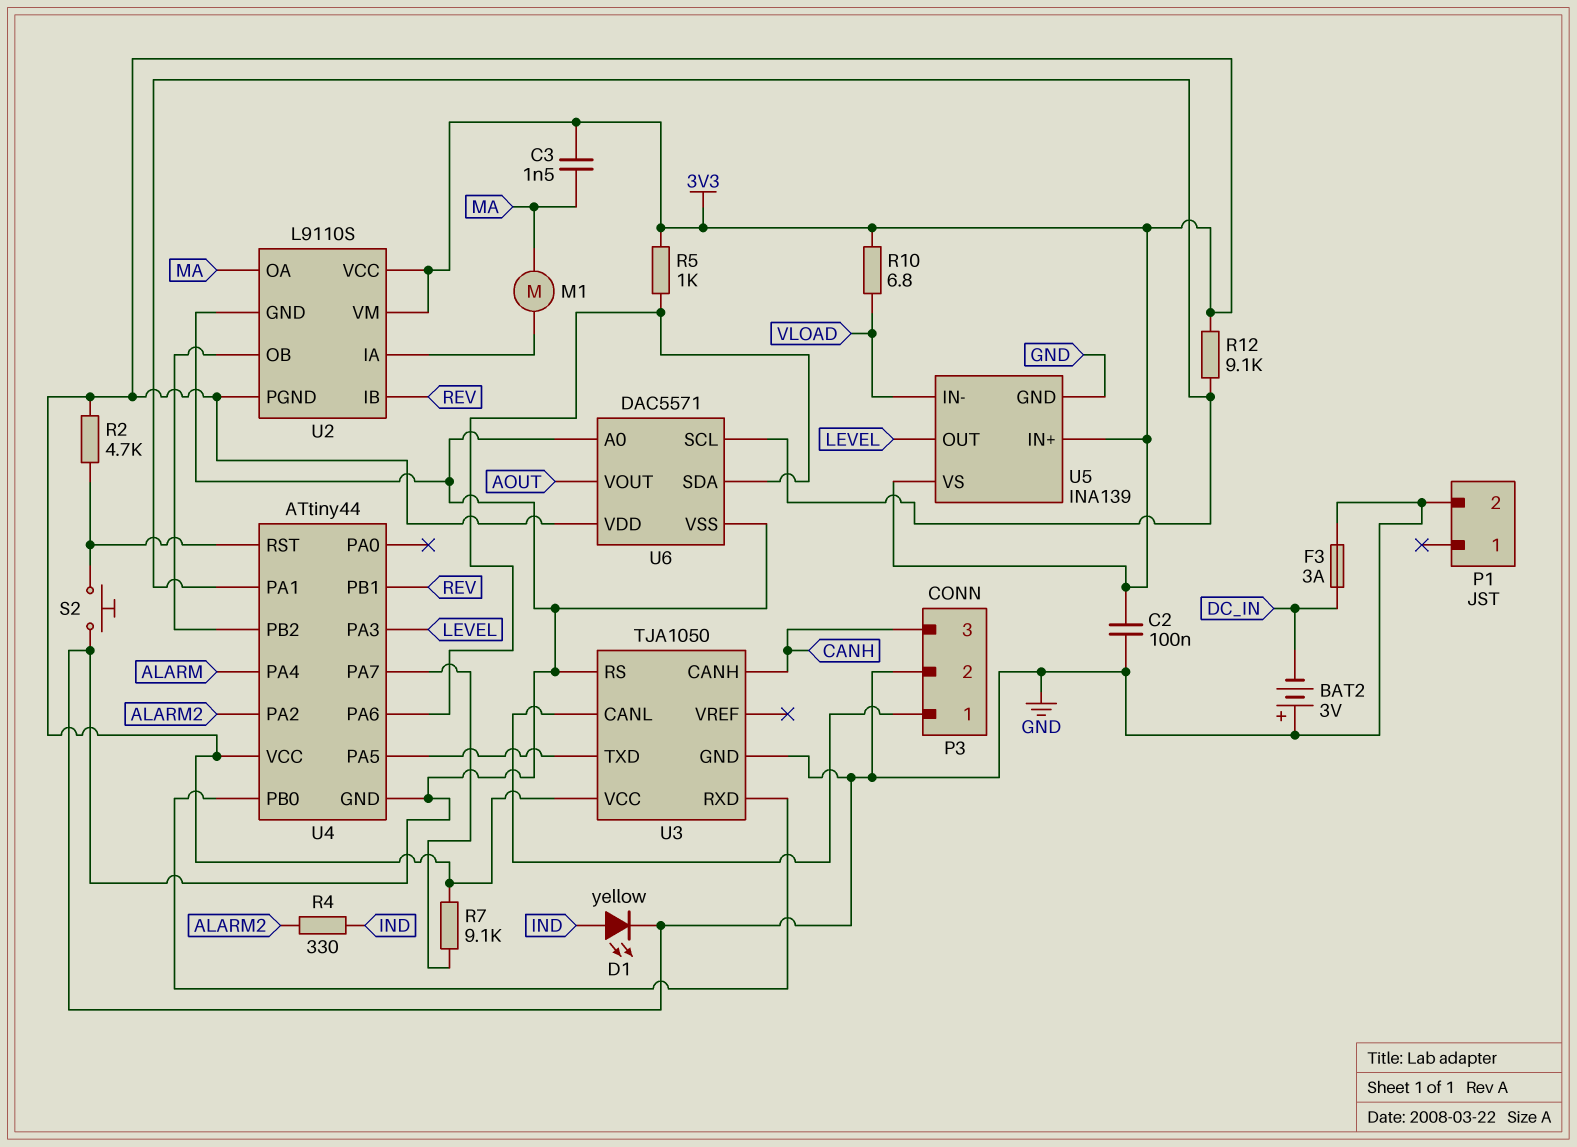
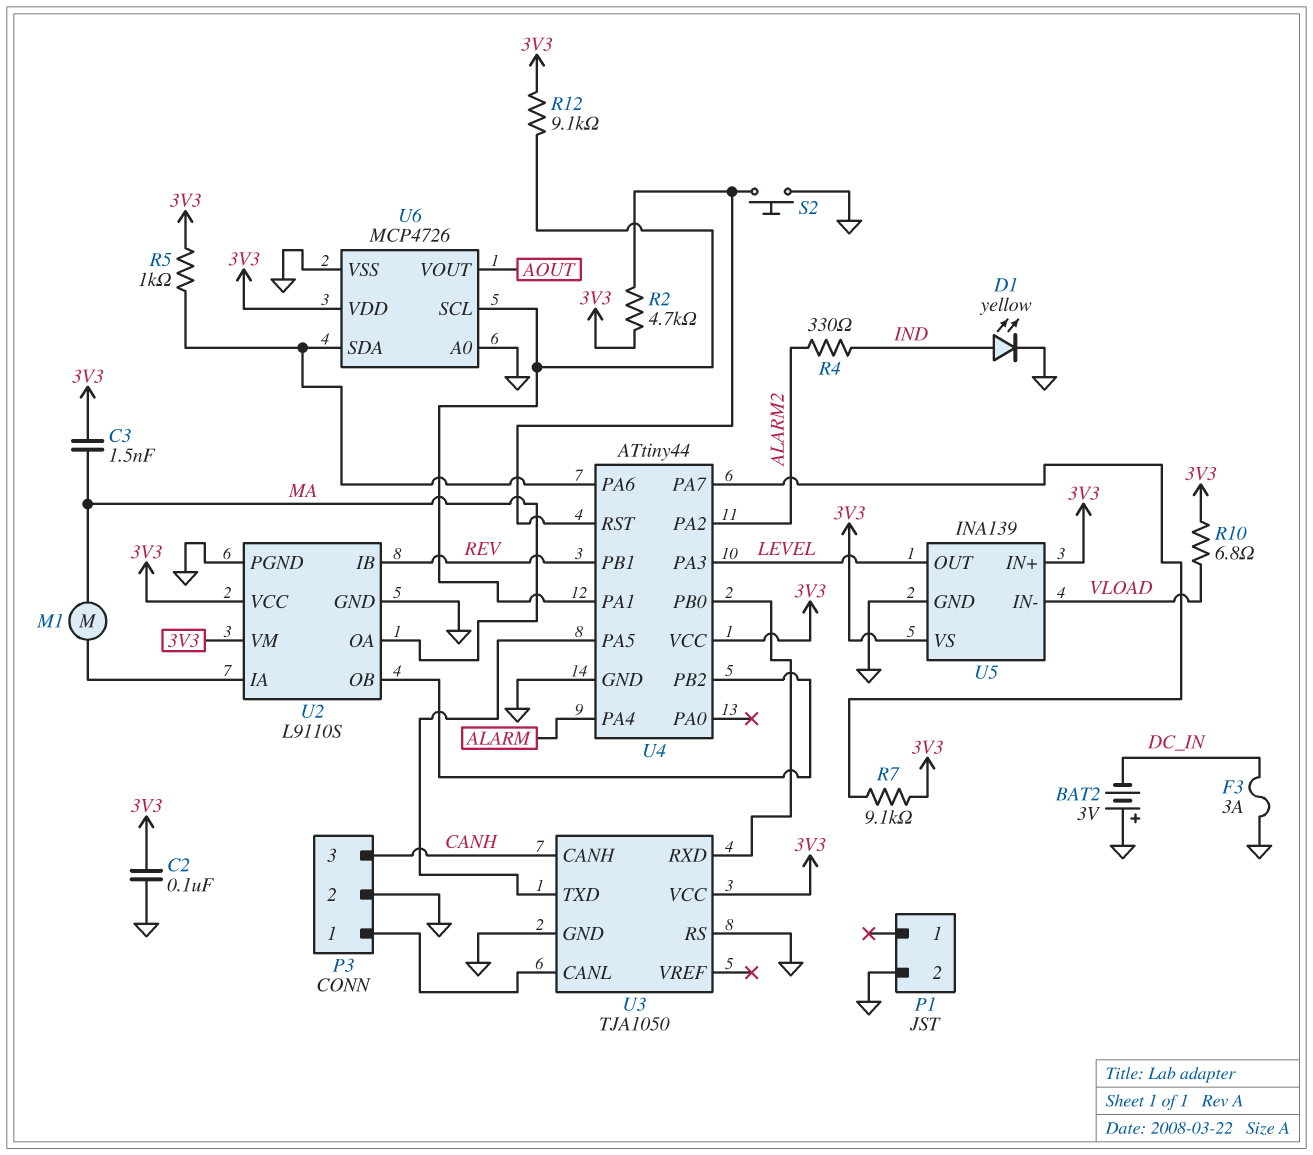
U2 pin PGND: 3V3 -> GND
U6: DAC5571 -> MCP4726

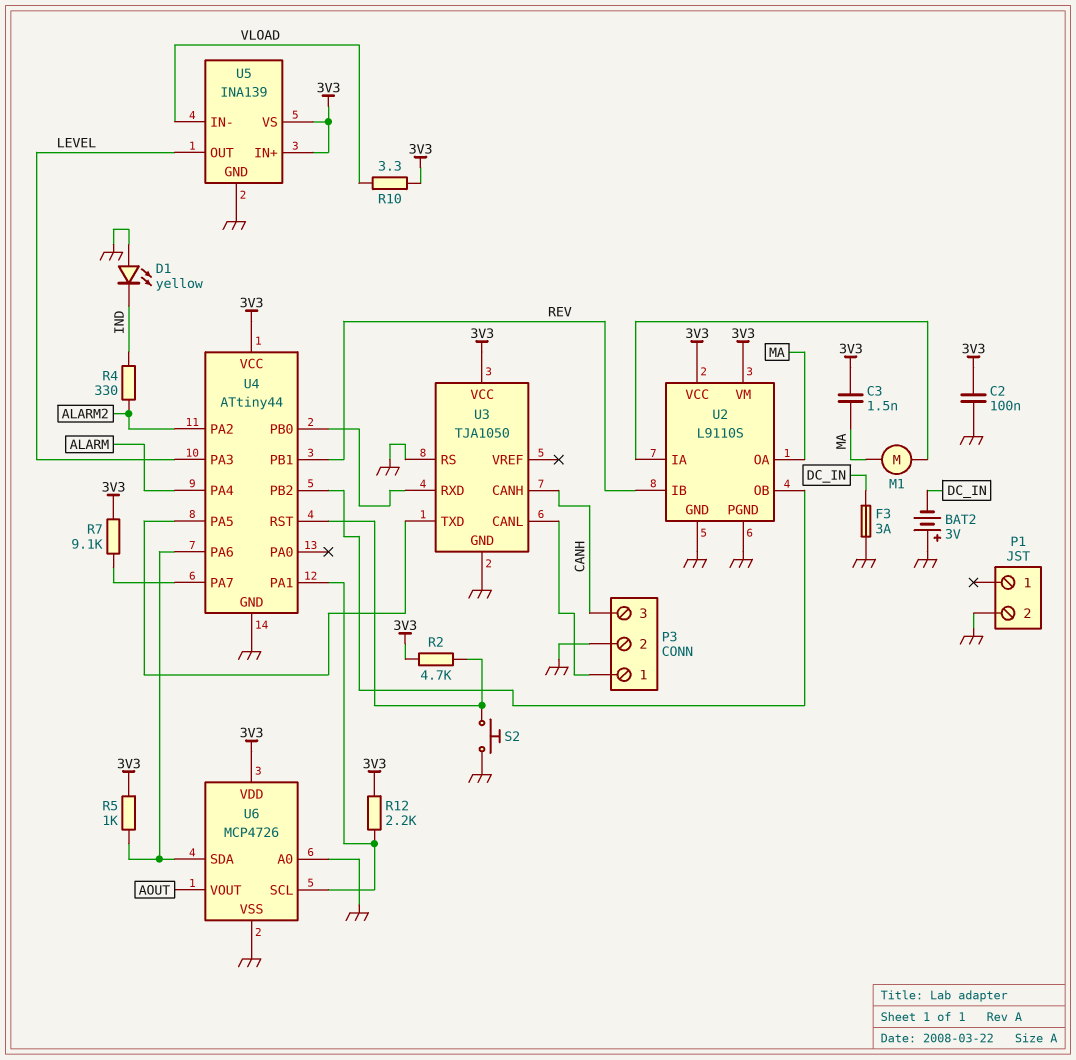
D1: LED yellow (A IND, K GND) -> LED yellow (A GND, K IND)
R10: 6.8 (3V3, VLOAD) -> 3.3 (3V3, VLOAD)
R12: 9.1k (3V3, U4/PA1) -> 2.2k (3V3, U4/PA1)

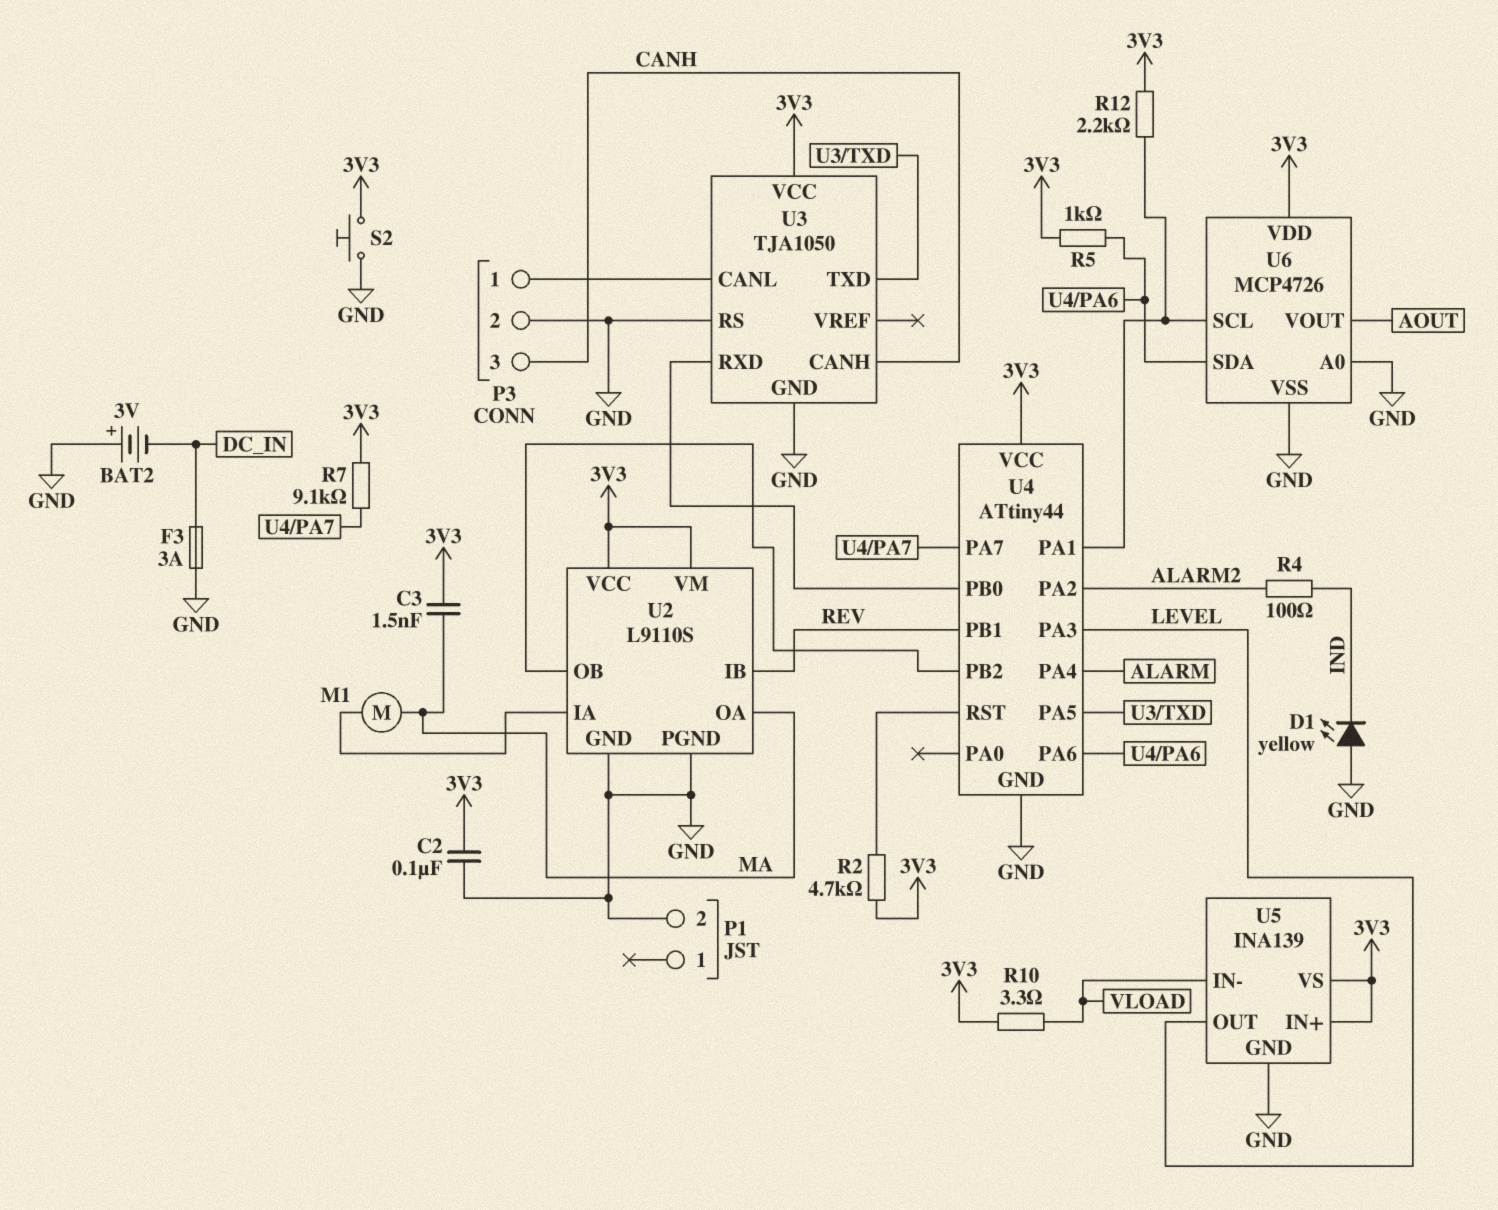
R4: 330 (ALARM2, IND) -> 100 (ALARM2, IND)
S2: button (GND, U4/RST) -> button (3V3, GND)

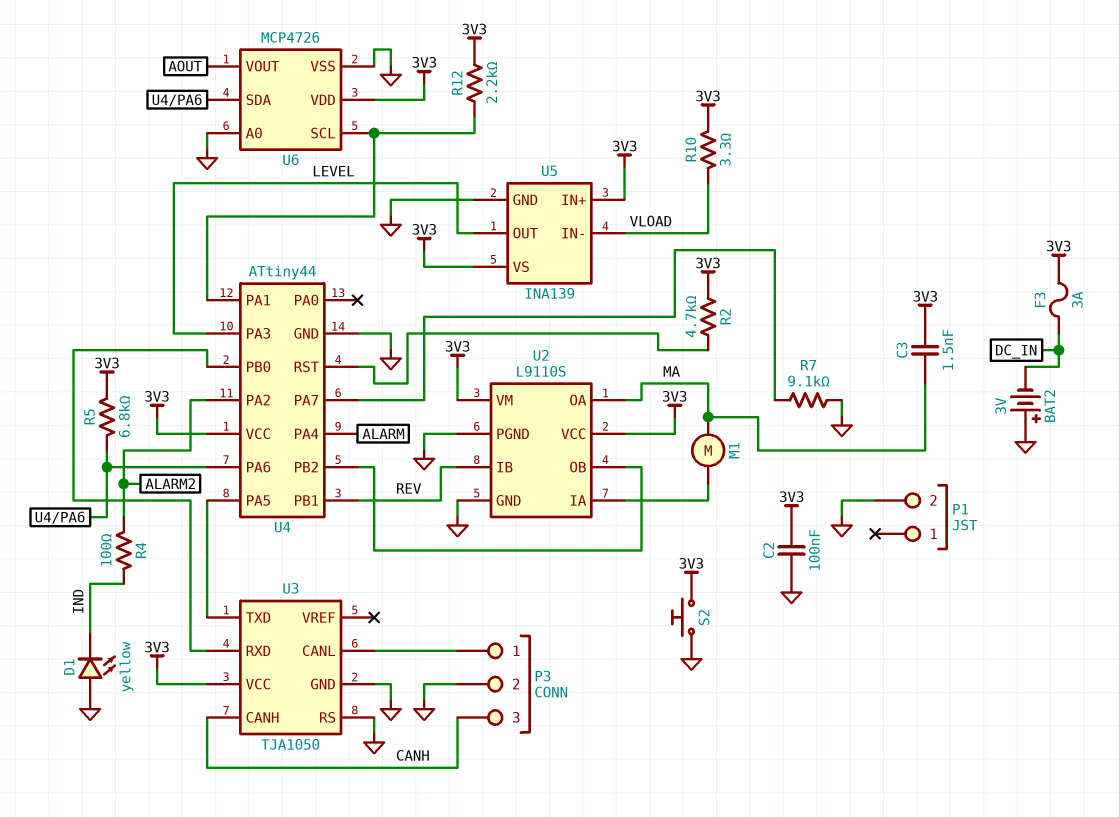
F3: 3A (DC_IN, GND) -> 3A (3V3, DC_IN)
R5: 1k (3V3, U4/PA6) -> 6.8k (3V3, U4/PA6)
R7: 9.1k (3V3, U4/PA7) -> 9.1k (GND, U4/PA7)

